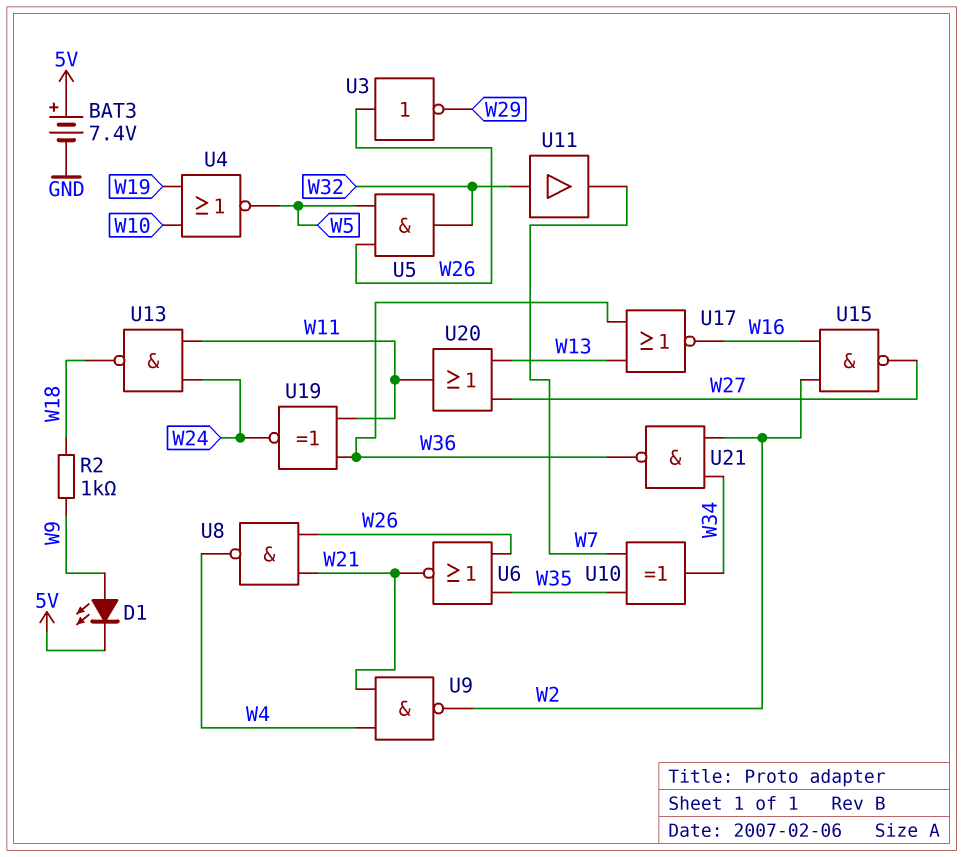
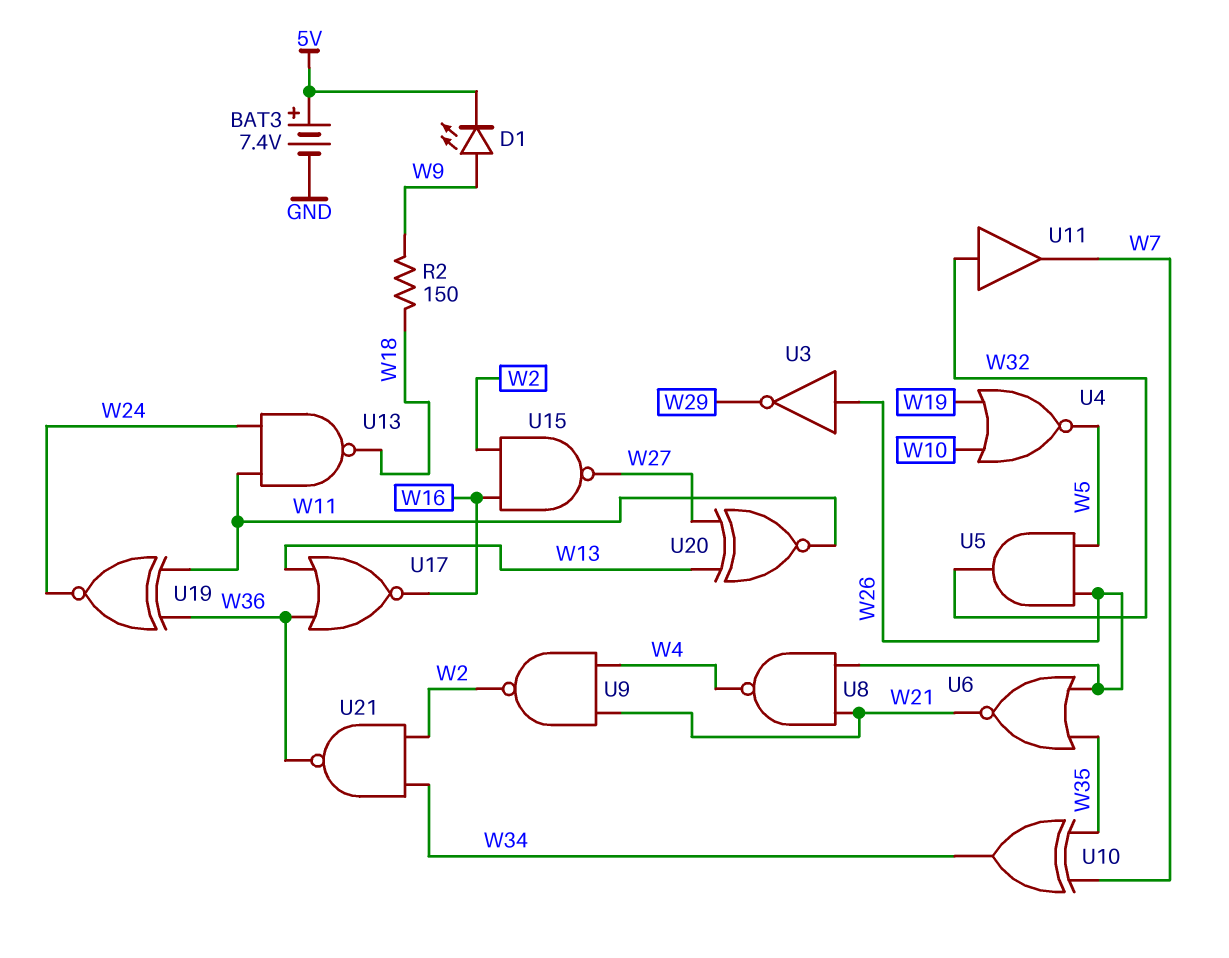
R2: 1k (W9, W18) -> 150 (W9, W18)
U20: OR (in W13, in W27, out W11) -> XNOR (in W13, in W27, out W11)

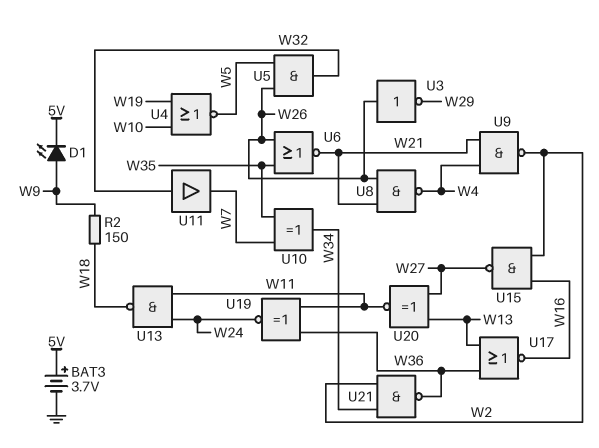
BAT3: 7.4V (plus 5V, minus GND) -> 3.7V (plus 5V, minus GND)

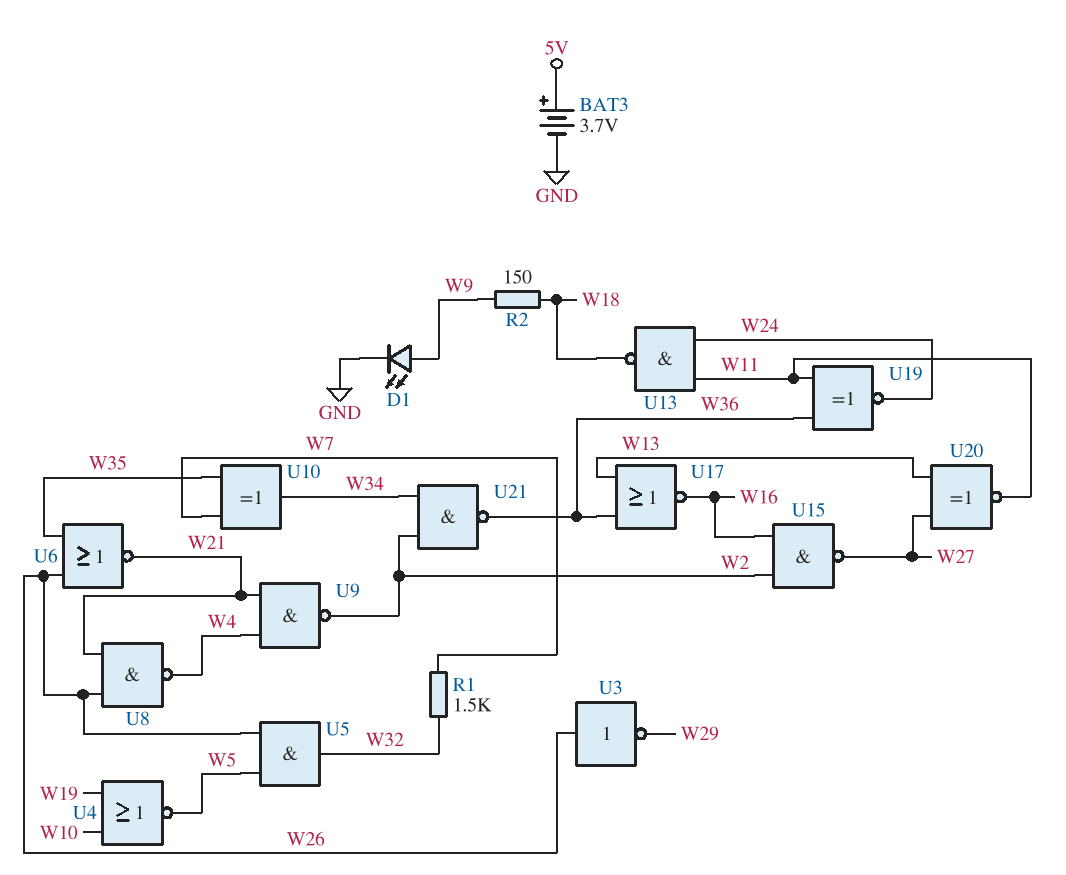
D1: LED (A W9, K 5V) -> LED (A W9, K GND)
R1: none -> 1.5k (W7, W32)
U11: buffer (in W32, out W7) -> none

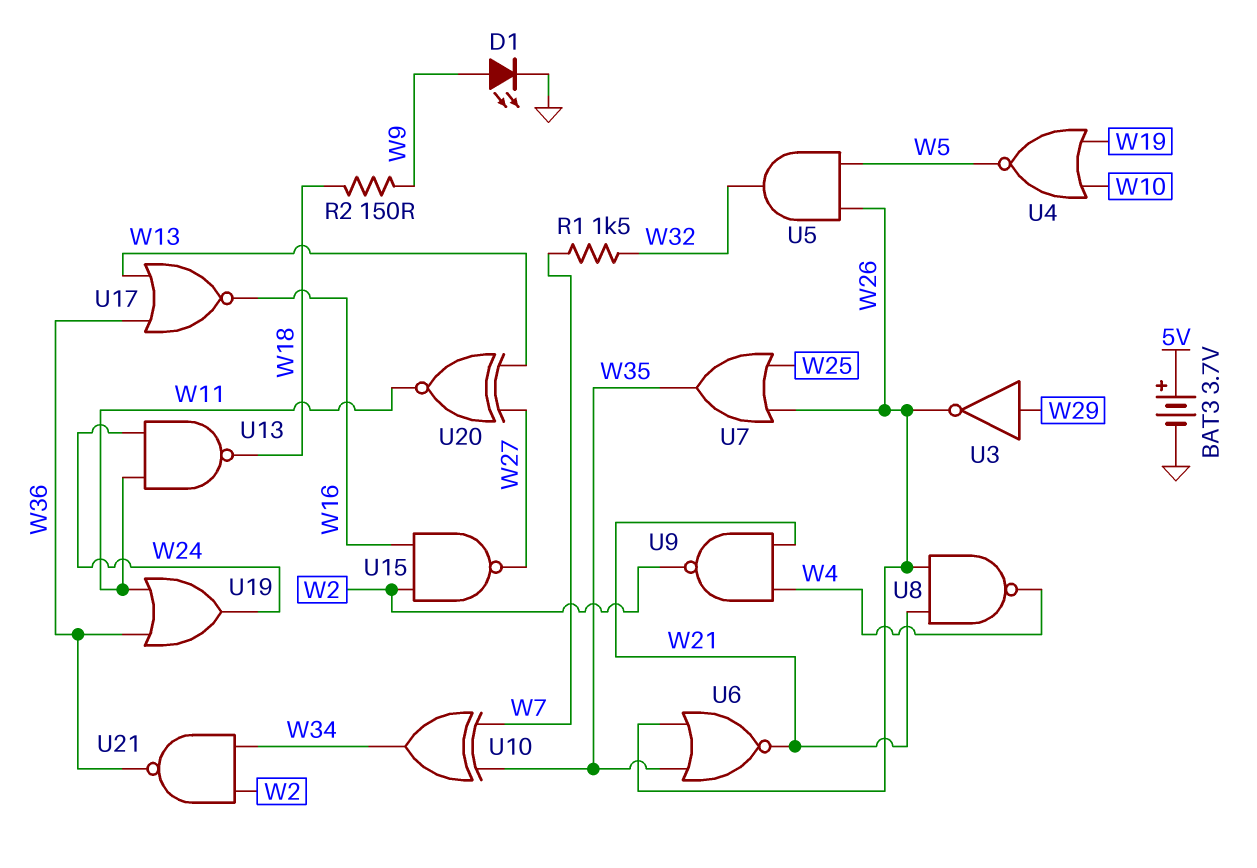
U3: NOT (in W26, out W29) -> NOT (in W29, out W26)
U7: none -> OR (in W25, in W26, out W35)
U19: XNOR (in W11, in W36, out W24) -> OR (in W11, in W36, out W24)

